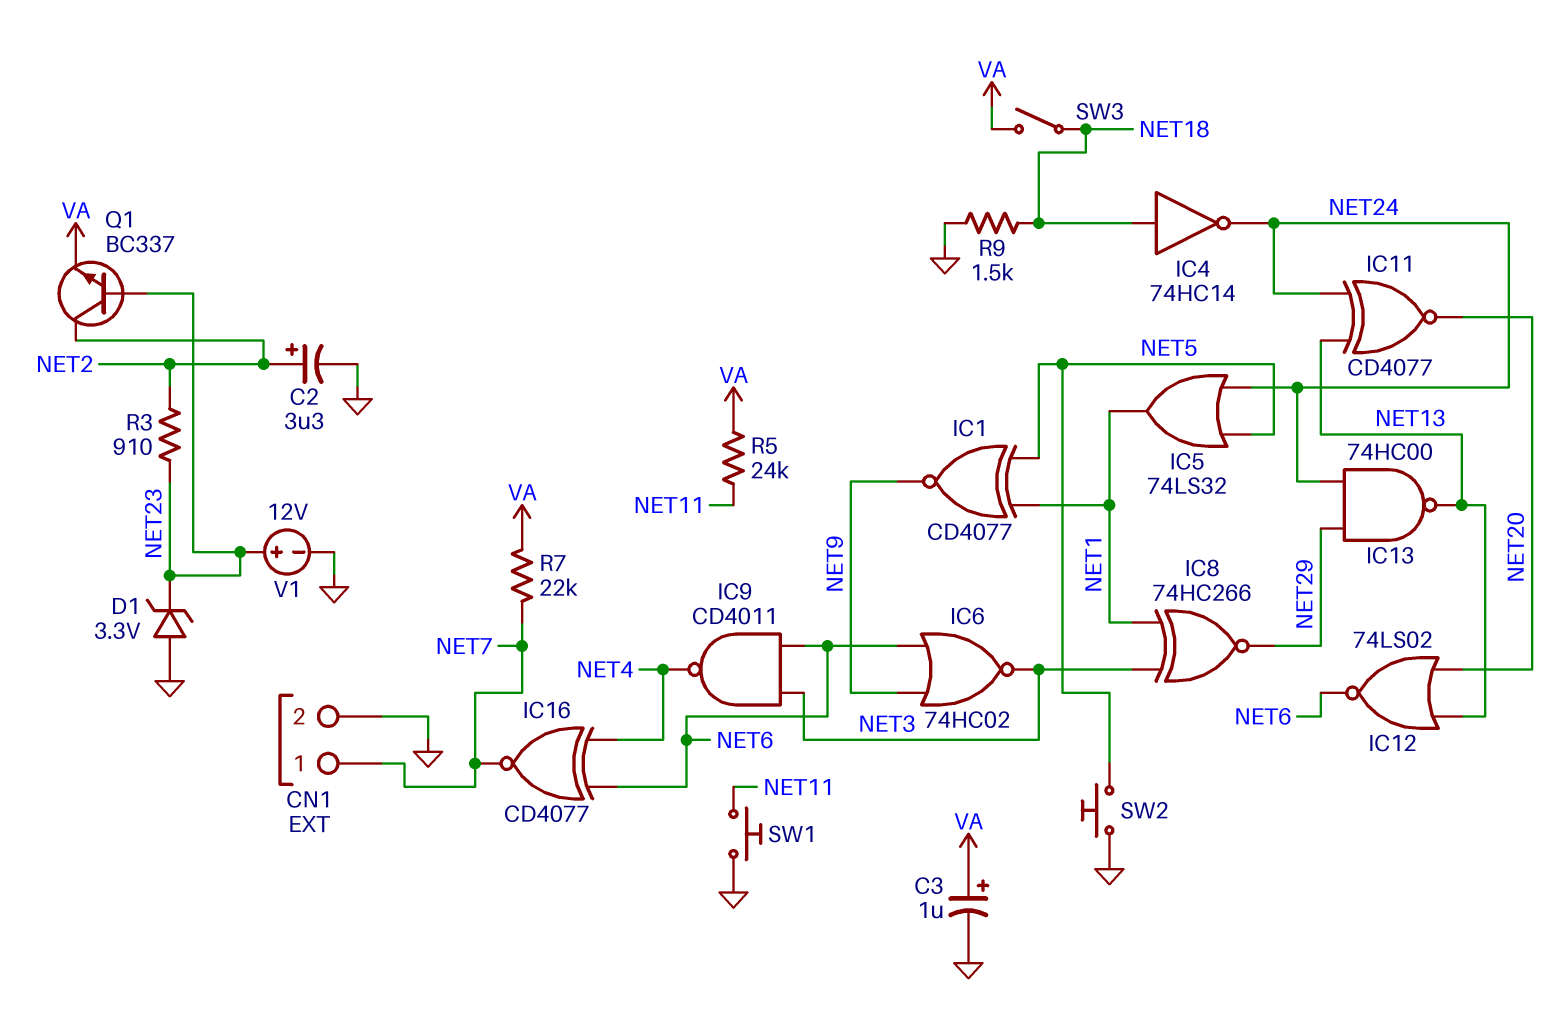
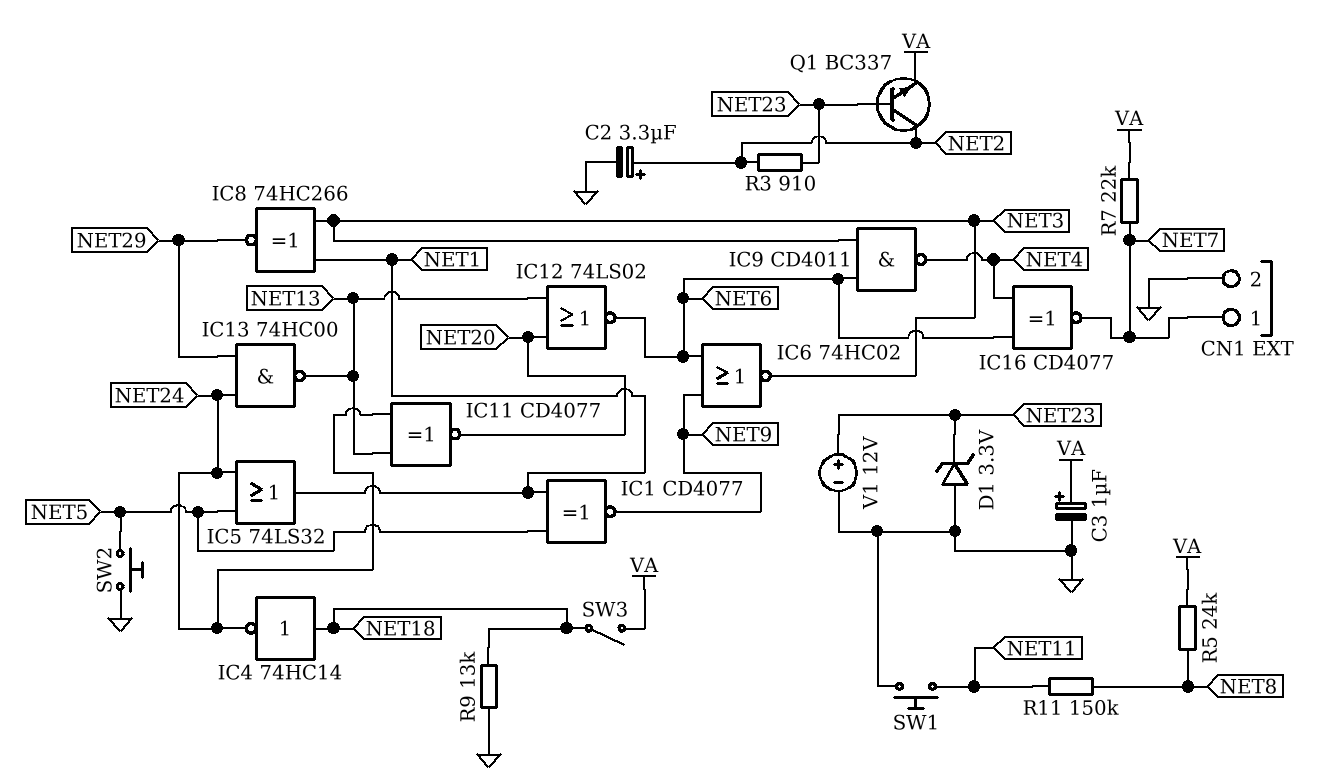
R5: 24k (NET11, VA) -> 24k (NET8, VA)
R9: 1.5k (GND, NET18) -> 13k (GND, NET18)
R11: none -> 150k (NET8, NET11)

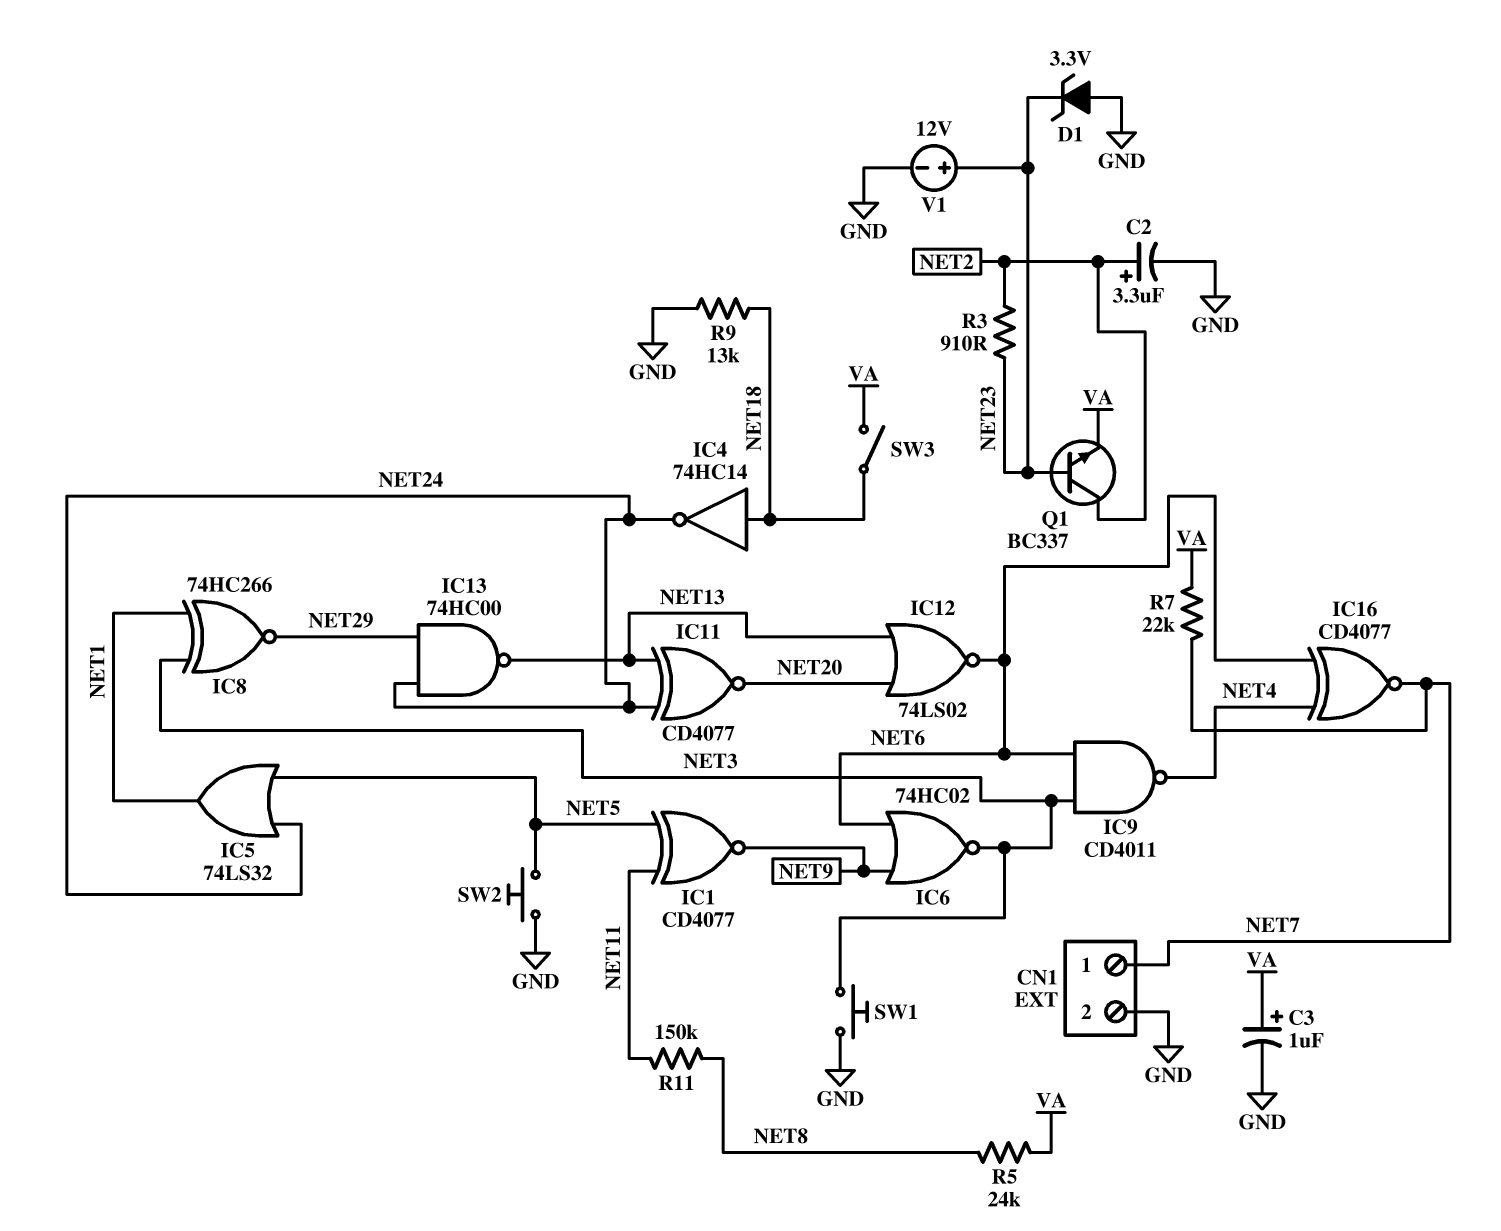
IC1: XNOR CD4077 (in NET1, in NET5, out NET9) -> XNOR CD4077 (in NET5, in NET11, out NET9)
SW1: button (GND, NET11) -> button (GND, NET3)

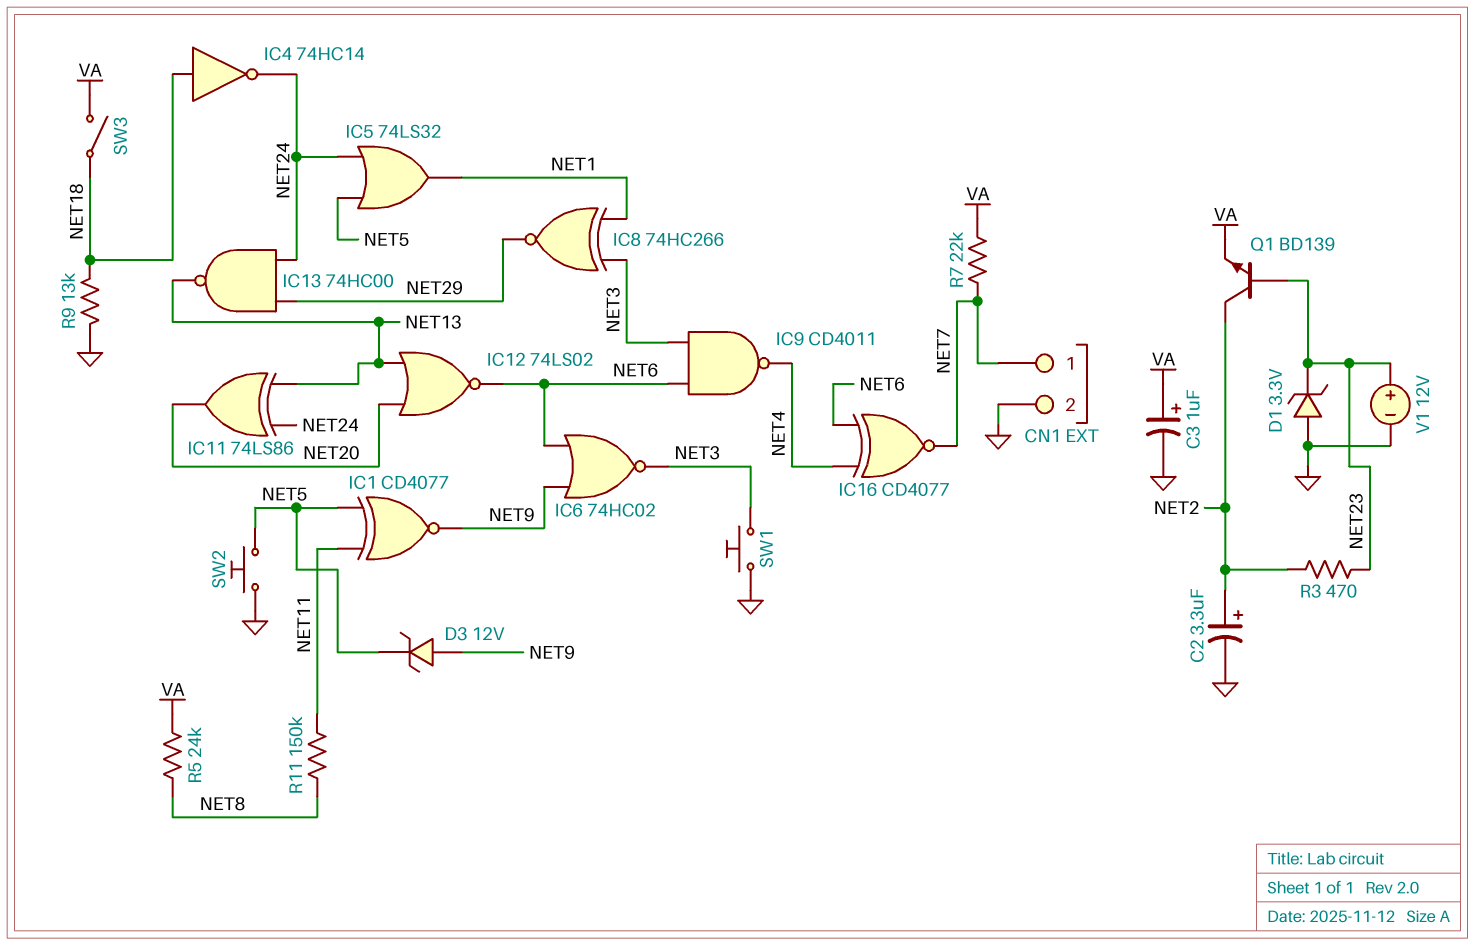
D3: none -> zener 12V (A NET9, K NET5)
IC11: XNOR CD4077 (in NET13, in NET24, out NET20) -> XOR 74LS86 (in NET13, in NET24, out NET20)
Q1: NPN BC337 (B NET23, C NET2, E VA) -> NPN BD139 (B NET23, C NET2, E VA)
R3: 910 (NET2, NET23) -> 470 (NET2, NET23)

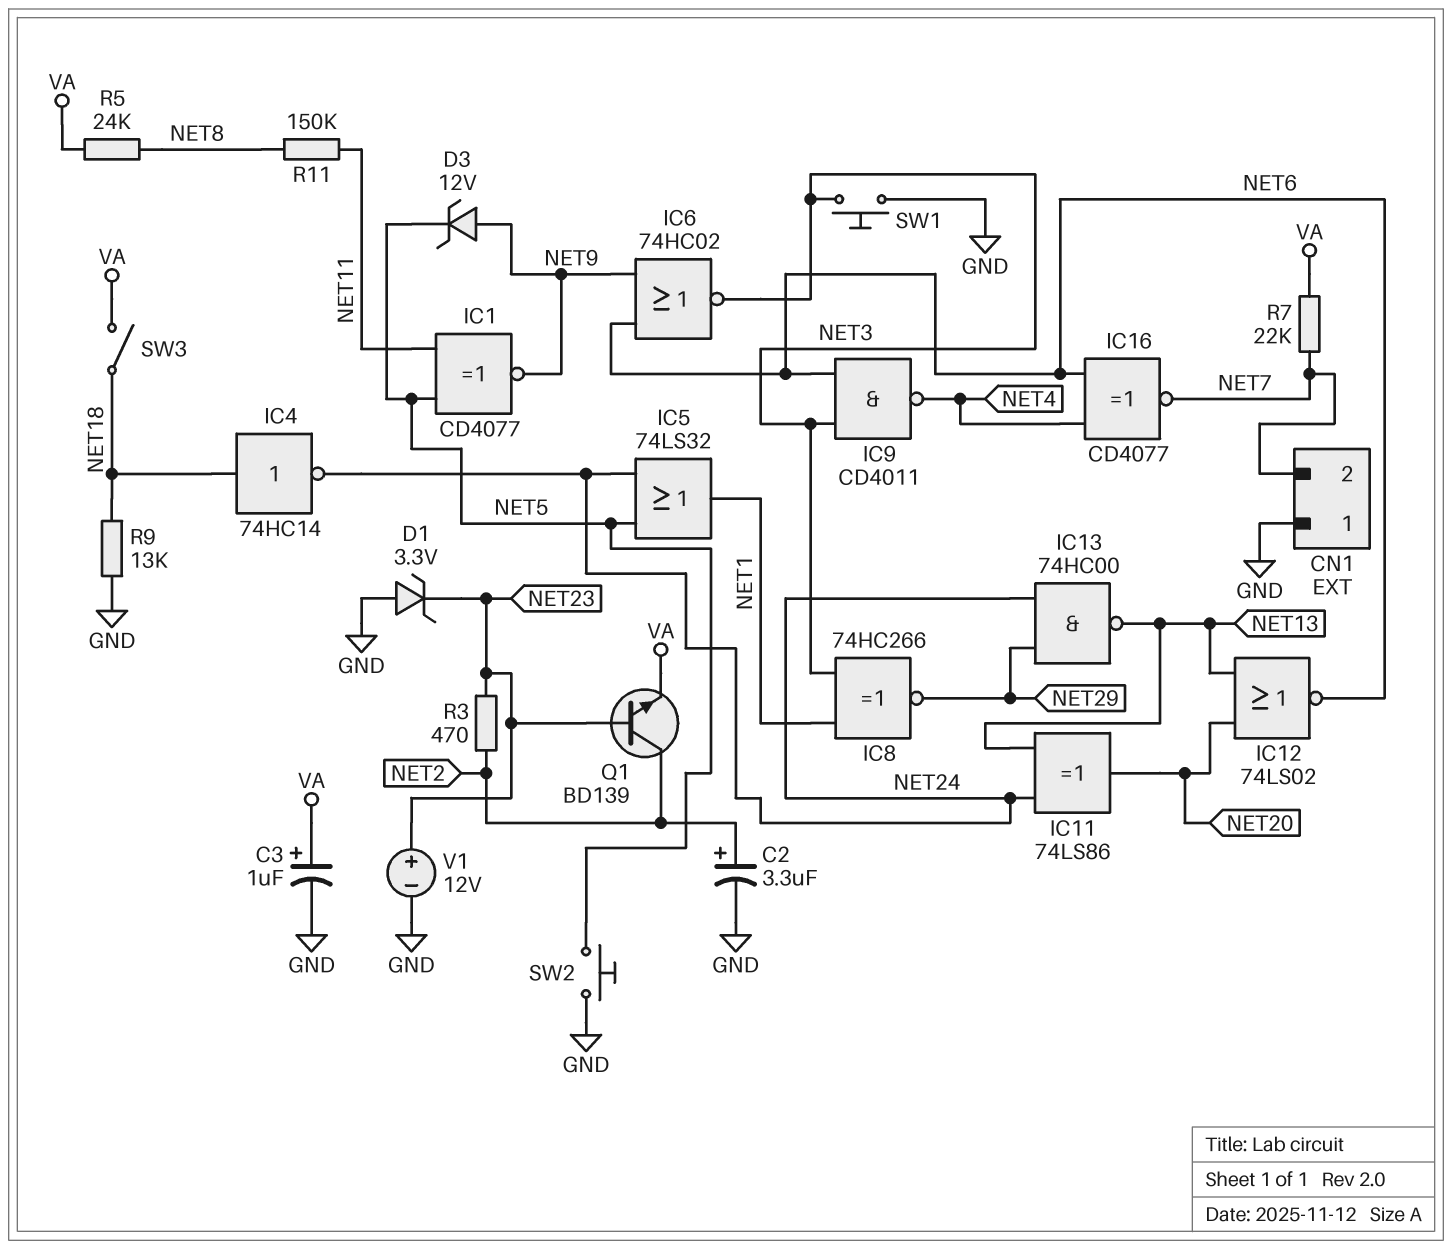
CN1 pin 1: NET7 -> GND
CN1 pin 2: GND -> NET7

